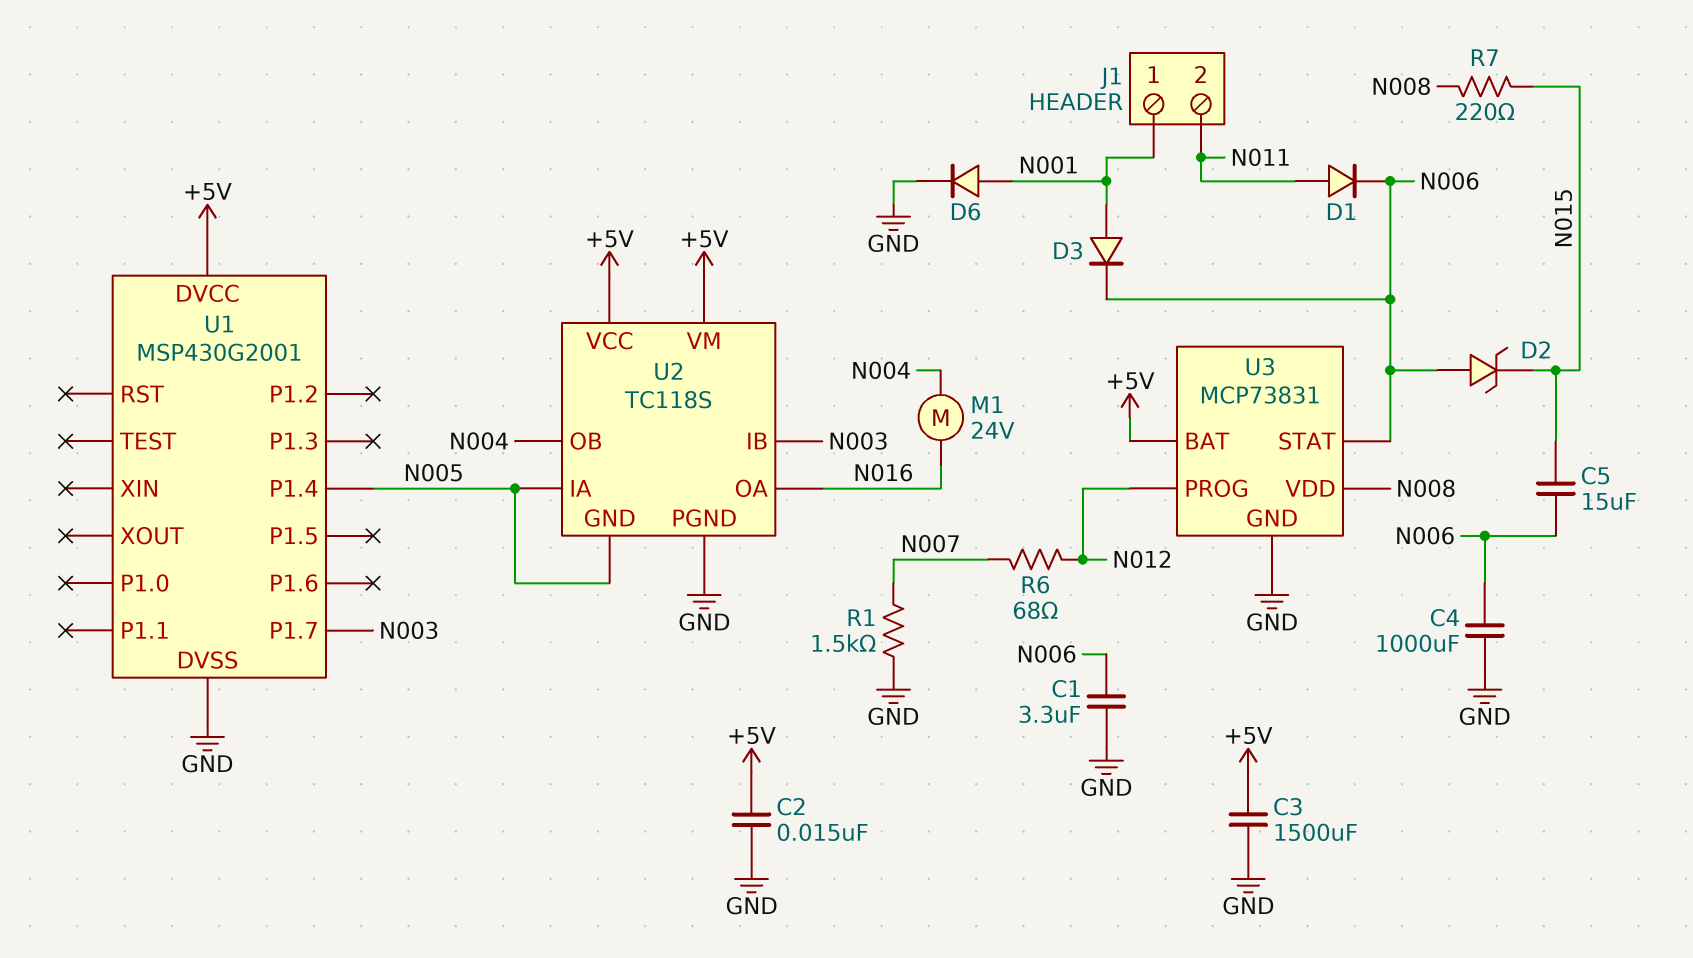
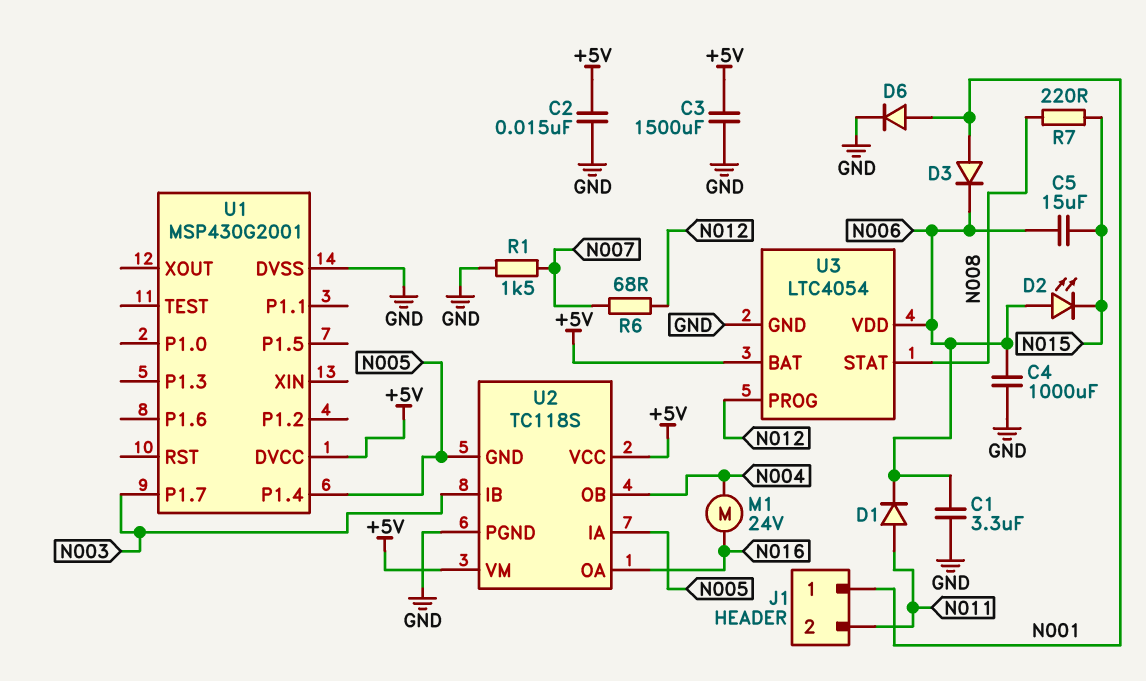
D2: zener (A N006, K N015) -> LED (A N006, K N015)
U3: MCP73831 -> LTC4054
U3 pin STAT: N006 -> N008
U3 pin VDD: N008 -> N006

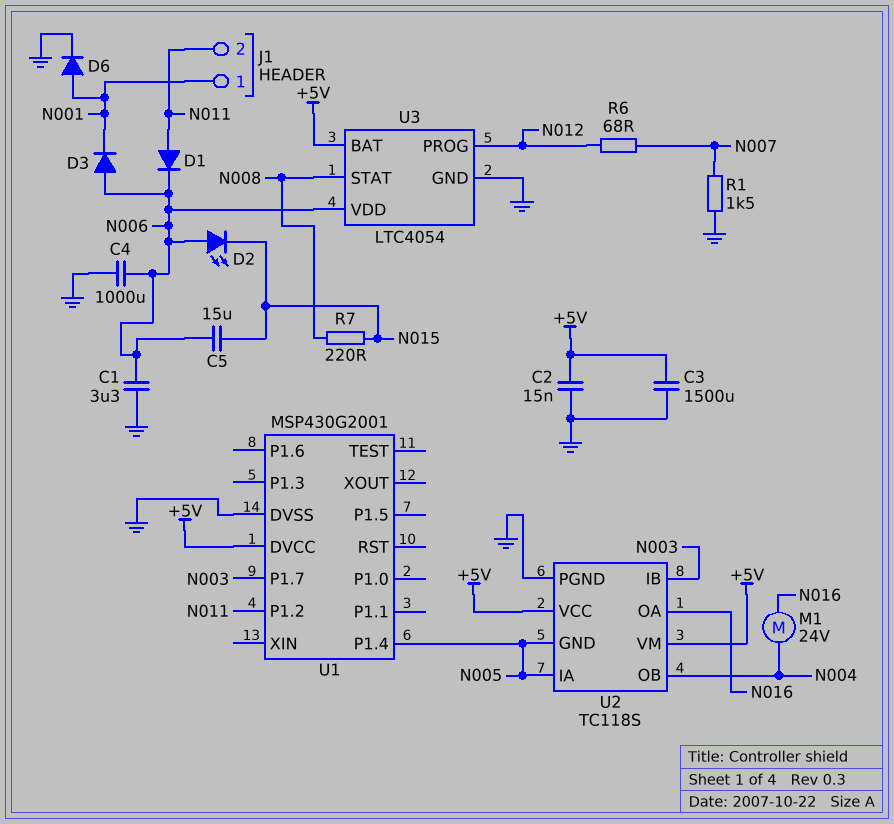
D3: diode (A N001, K N006) -> diode (A N006, K N001)
U1 pin P1.2: none -> N011

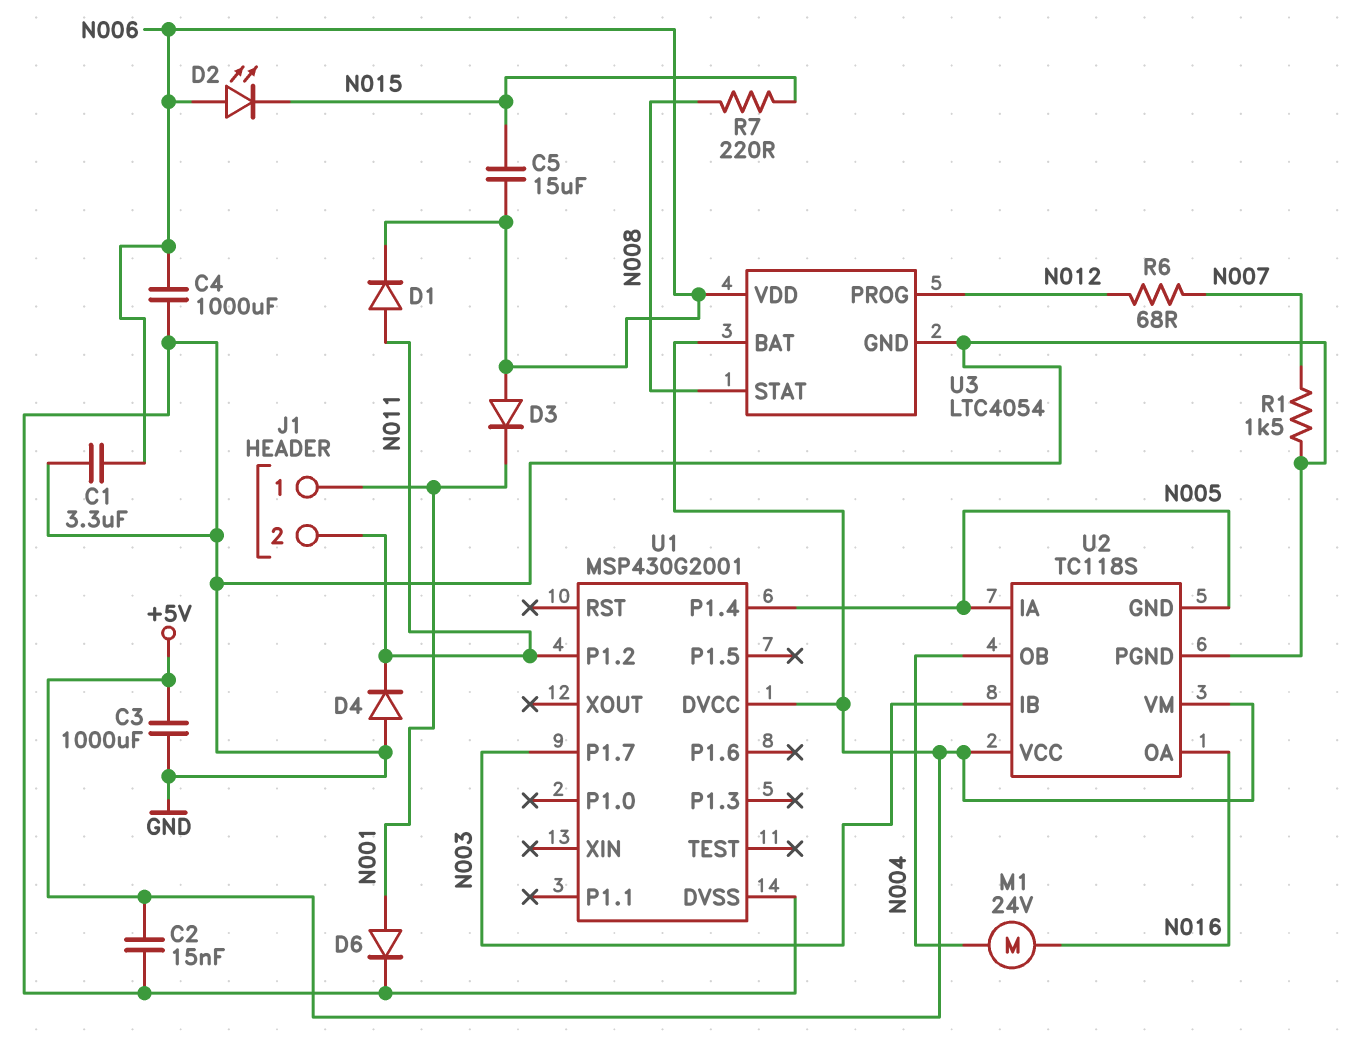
C3: 1500uF (+5V, GND) -> 1000uF (+5V, GND)
D4: none -> diode (A GND, K N011)

